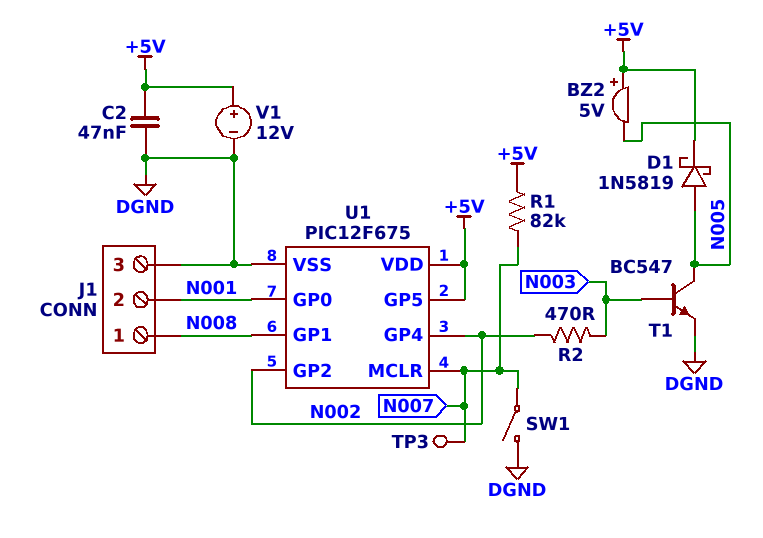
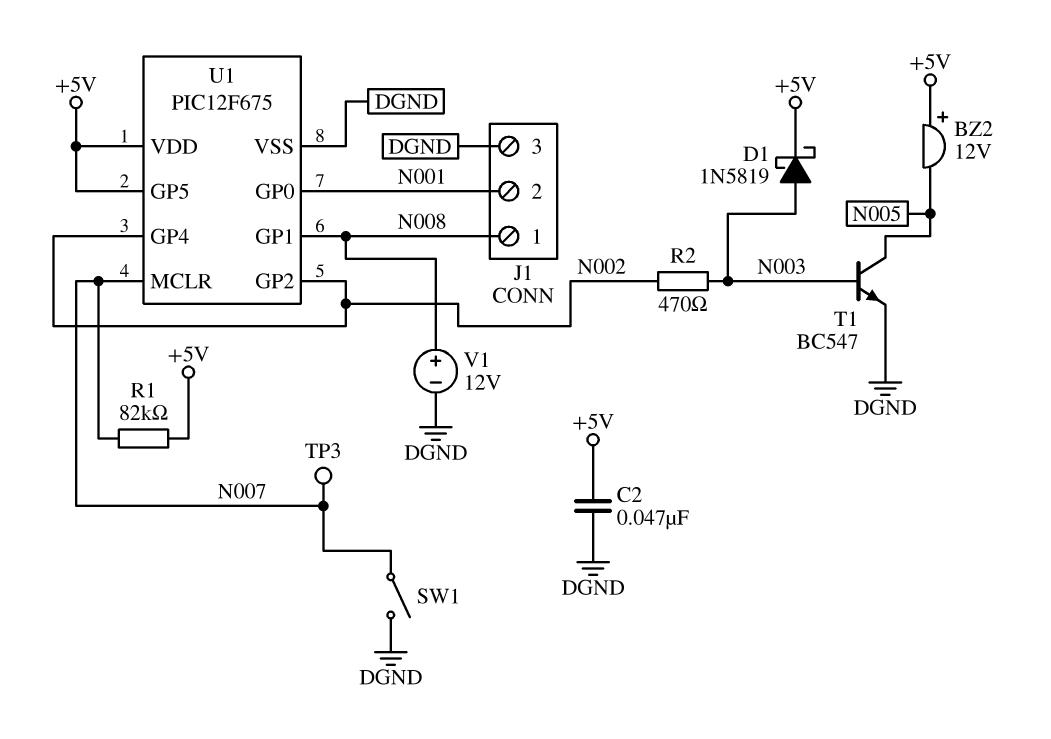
BZ2: buzzer 5V (plus +5V, minus N005) -> buzzer 12V (plus +5V, minus N005)
D1: schottky 1N5819 (A N005, K +5V) -> schottky 1N5819 (A N003, K +5V)
V1: 12V (plus +5V, minus DGND) -> 12V (plus N008, minus DGND)

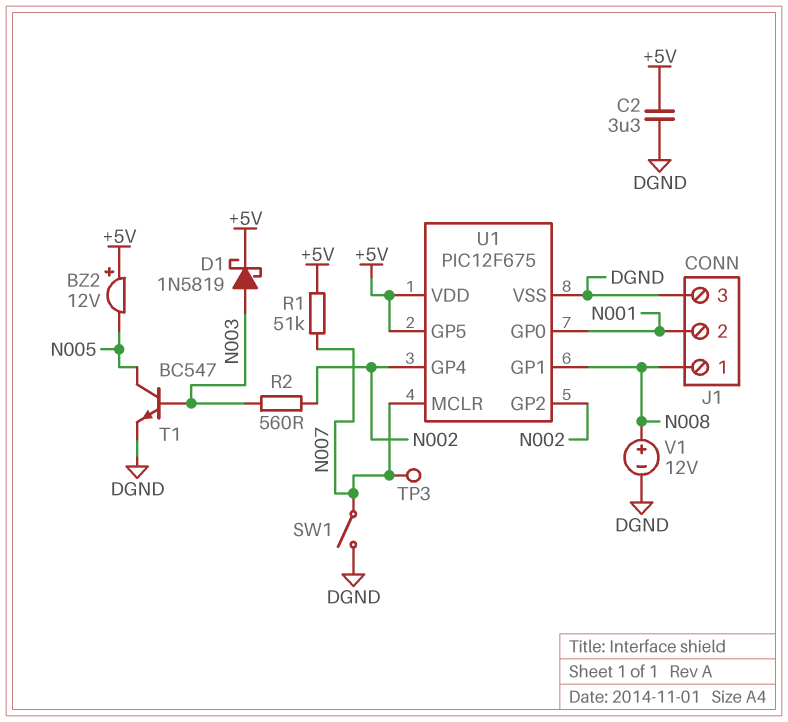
C2: 47nF (+5V, DGND) -> 3.3uF (+5V, DGND)
R1: 82k (+5V, N007) -> 51k (+5V, N007)
R2: 470 (N002, N003) -> 560 (N002, N003)

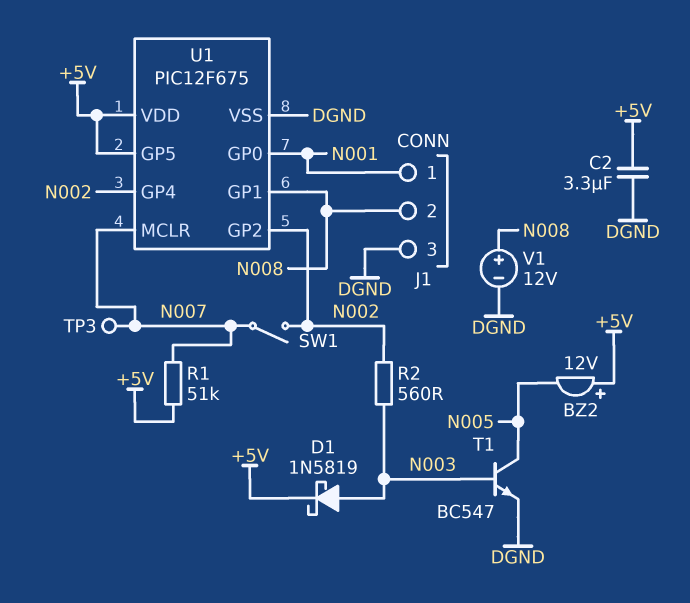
J1 pin 1: N008 -> N001
J1 pin 2: N001 -> N008
SW1: switch (DGND, N007) -> switch (N002, N007)

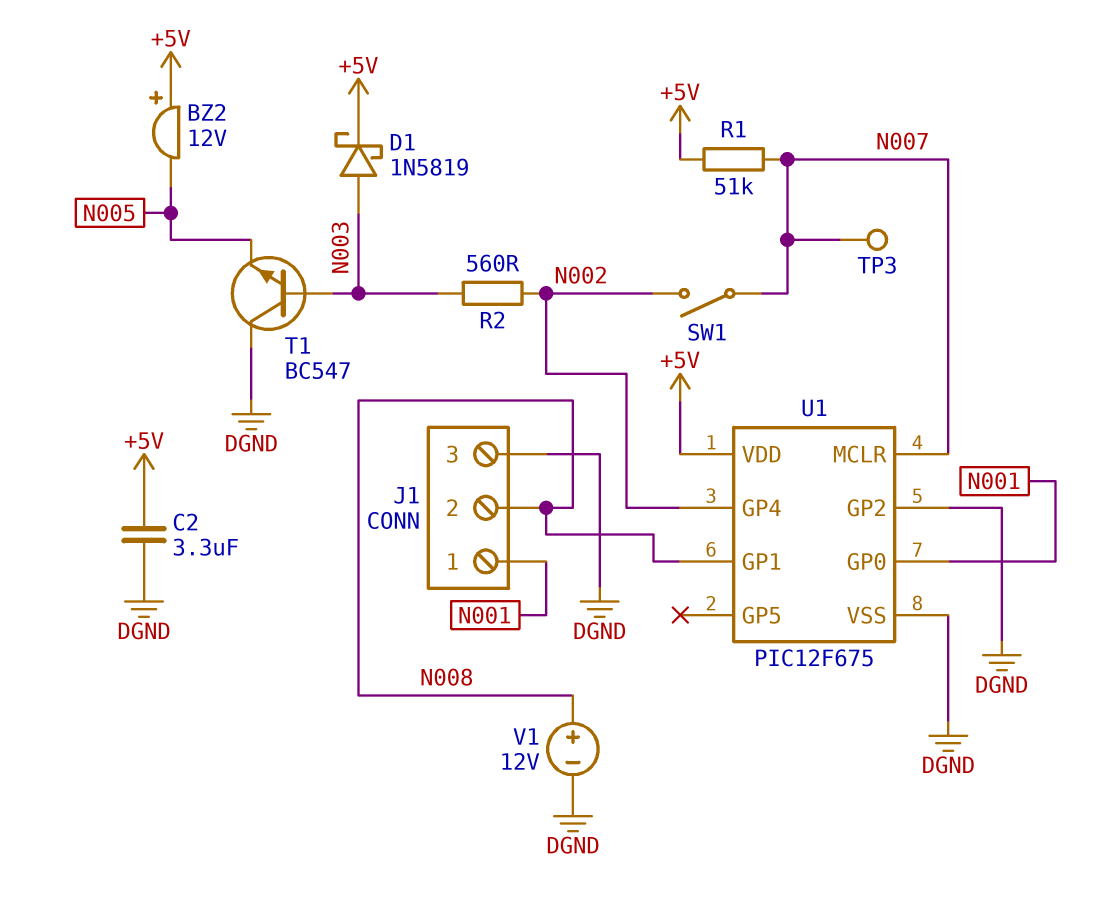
T1: NPN BC547 (B N003, C N005, E DGND) -> NPN BC547 (B N003, C DGND, E N005)
U1 pin GP2: N002 -> DGND
U1 pin GP5: +5V -> none

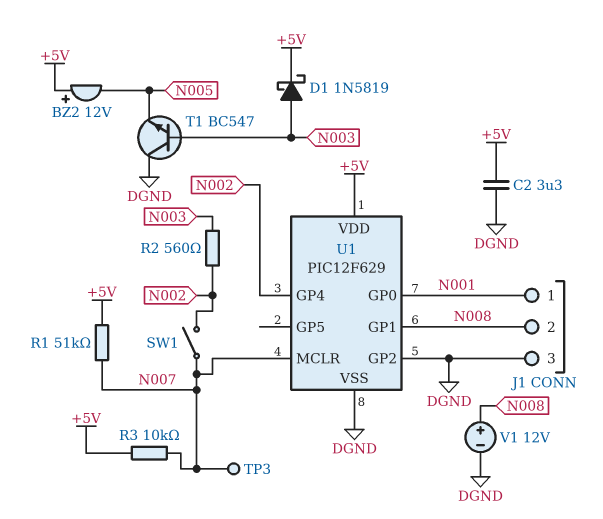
R3: none -> 10k (+5V, N007)
U1: PIC12F675 -> PIC12F629

